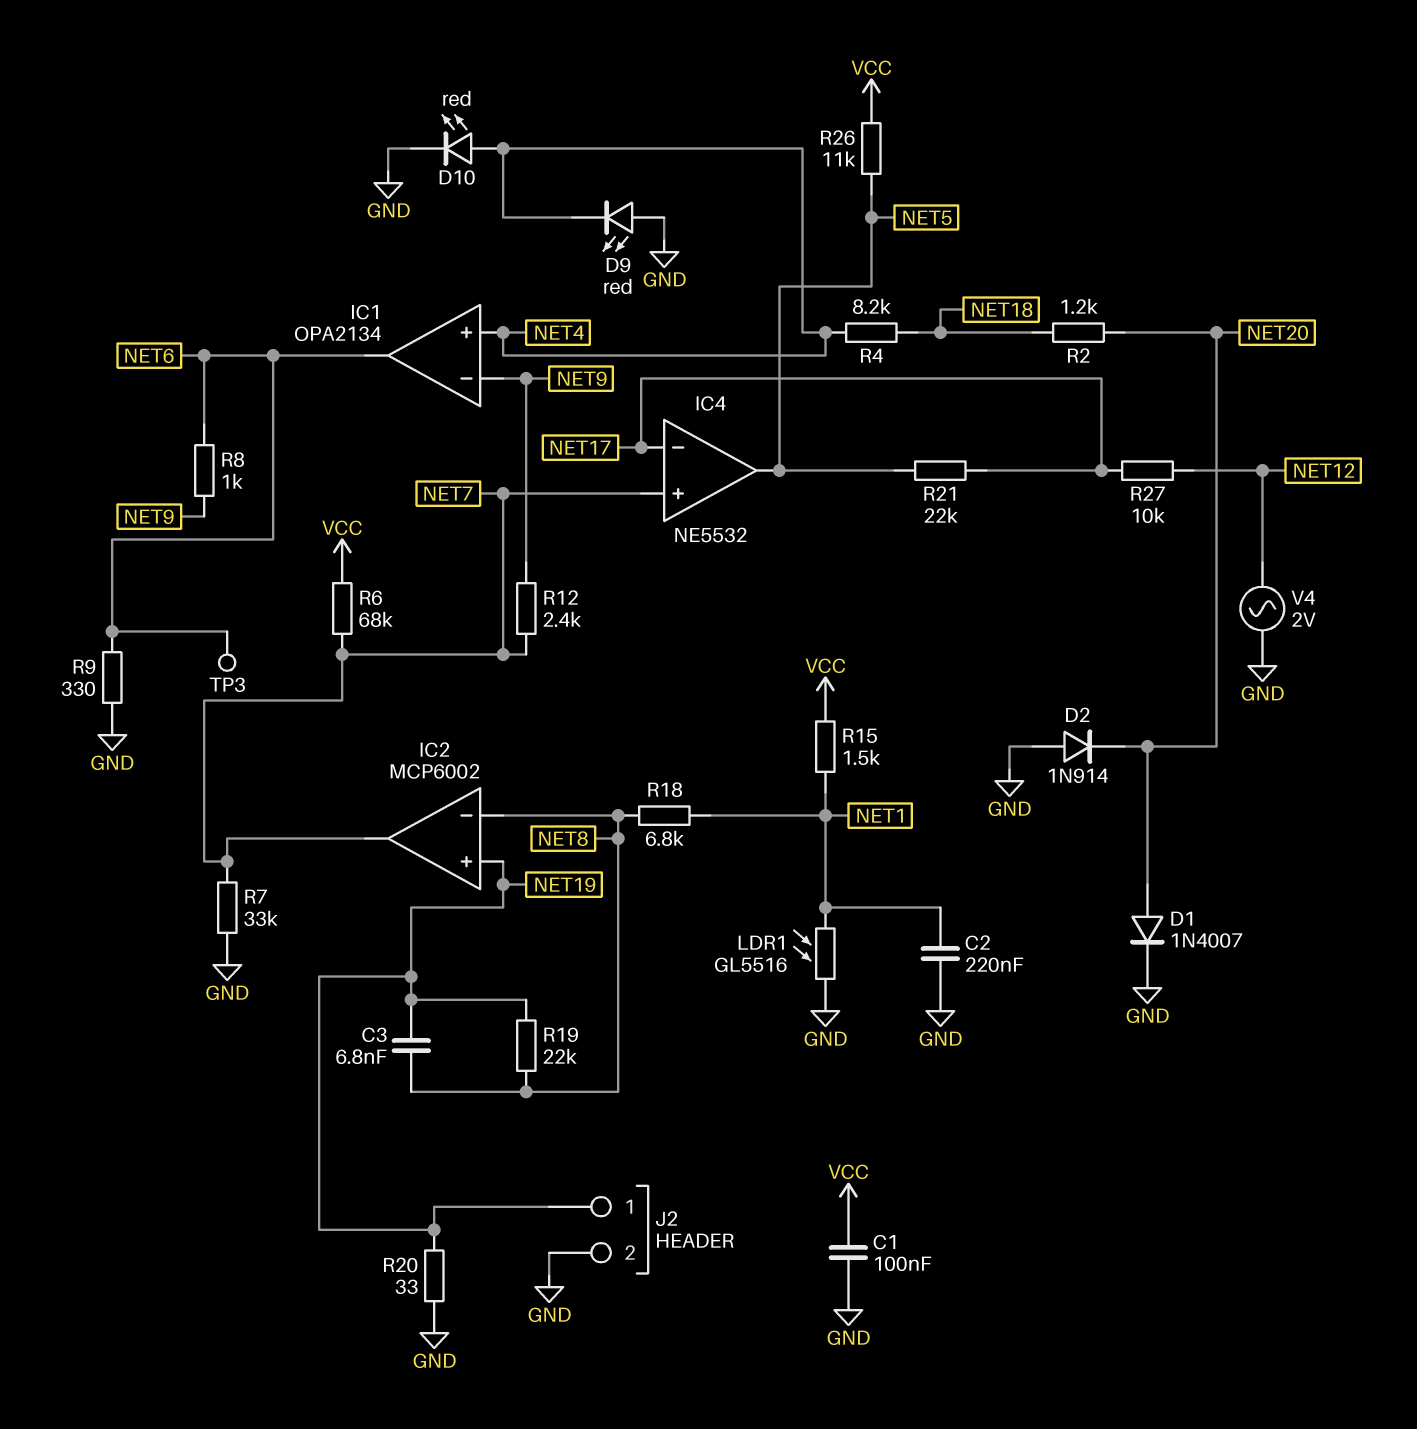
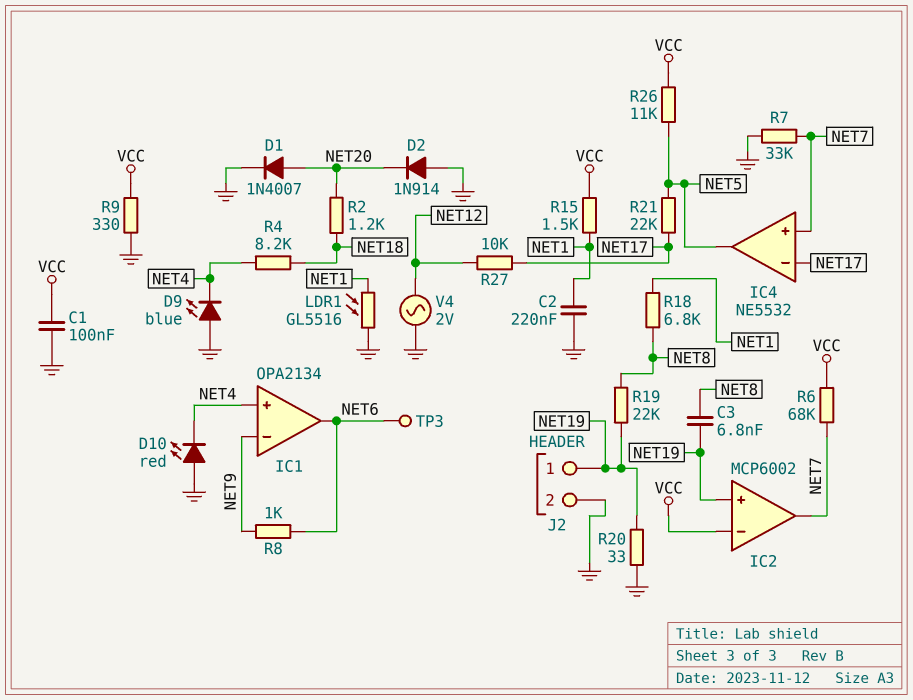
D9: LED red (A GND, K NET4) -> LED blue (A GND, K NET4)
D10: LED red (A NET4, K GND) -> LED red (A GND, K NET4)
IC2 pin in-: NET8 -> VCC
R9: 330 (GND, NET6) -> 330 (GND, VCC)
R12: 2.4k (NET7, NET9) -> none

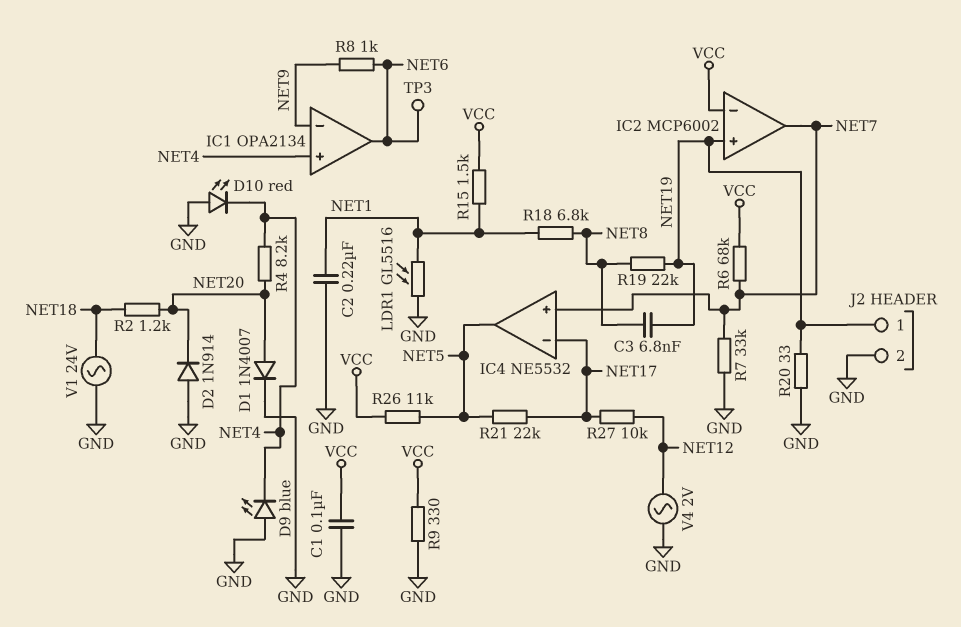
R4: 8.2k (NET4, NET18) -> 8.2k (NET4, NET20)
V1: none -> AC 24V (GND, NET18)

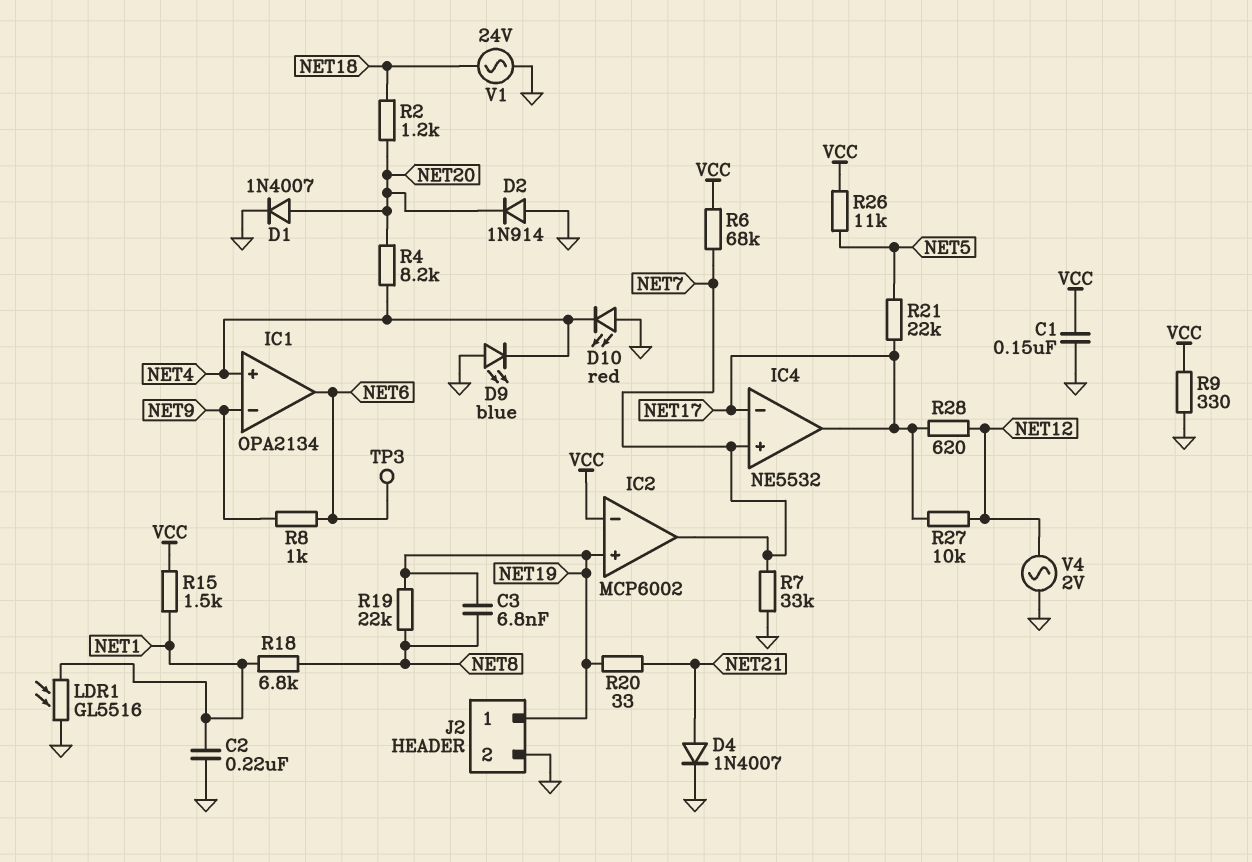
C1: 100nF (GND, VCC) -> 150nF (GND, VCC)
D4: none -> diode 1N4007 (A NET21, K GND)
IC4 pin out: NET5 -> NET17
R20: 33 (GND, NET19) -> 33 (NET19, NET21)
R28: none -> 620 (NET12, NET17)

